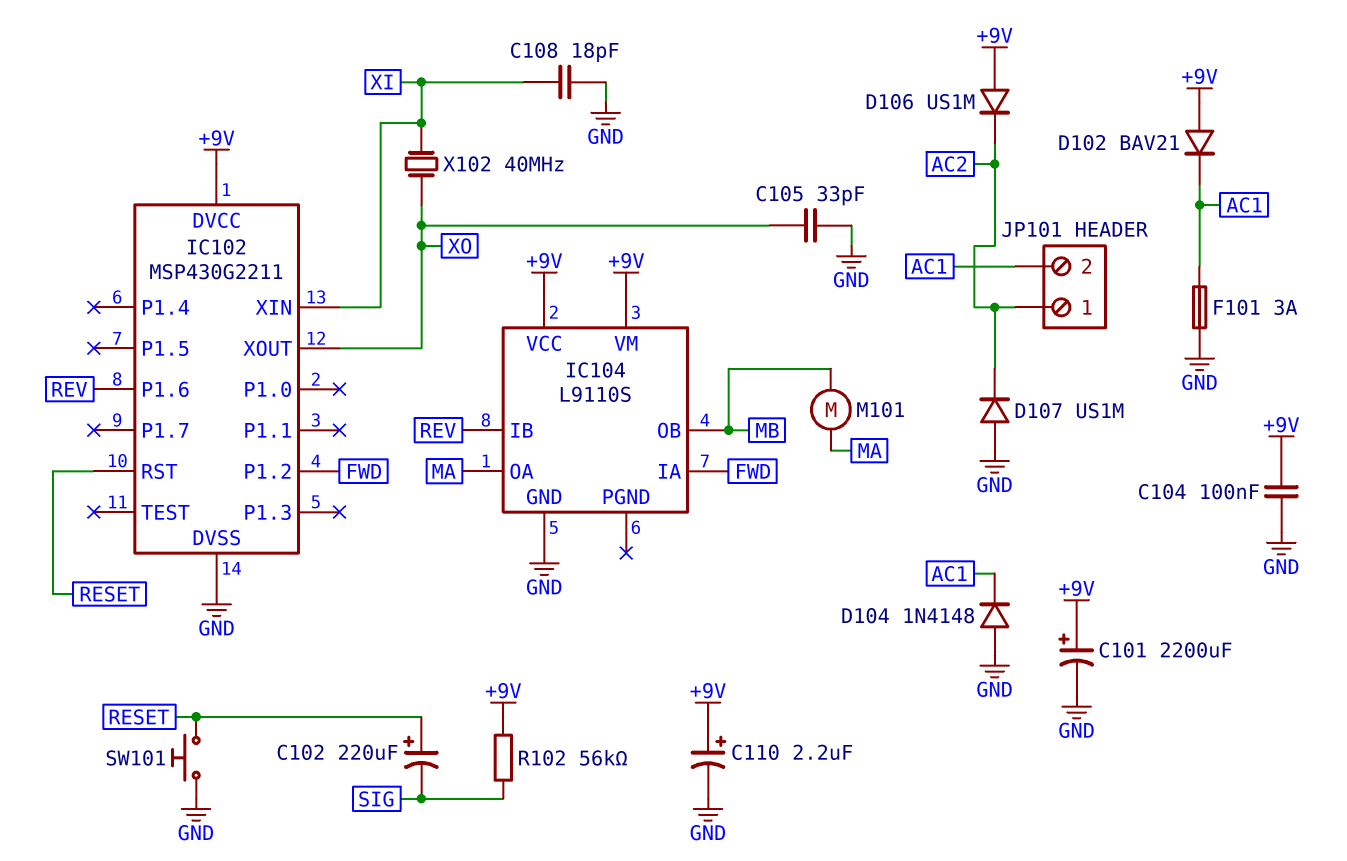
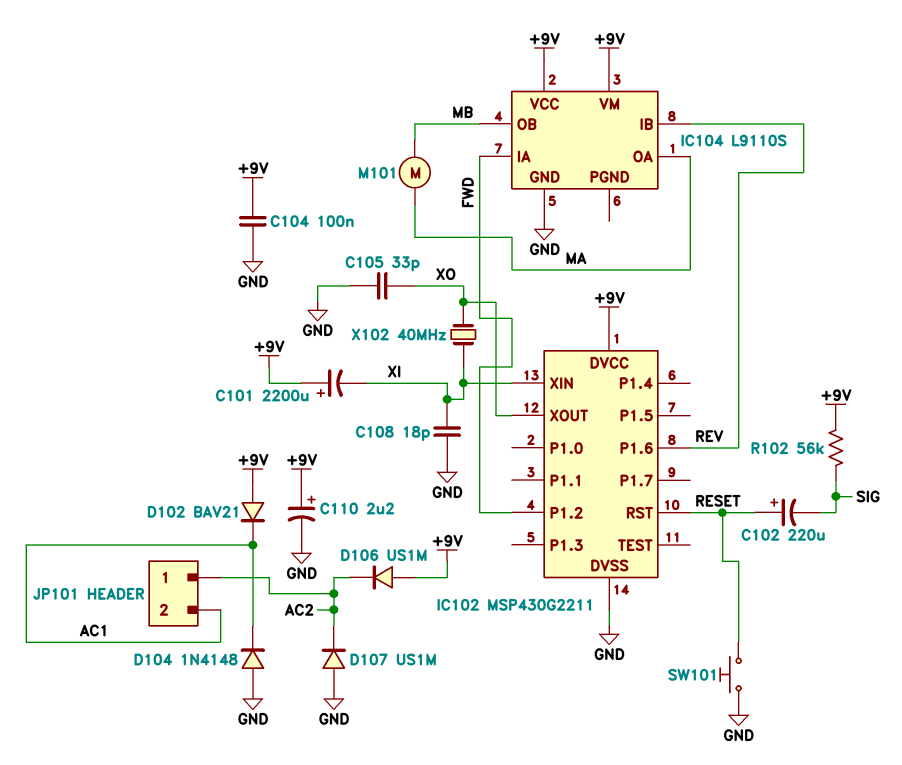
C101: 2200uF (plus +9V, minus GND) -> 2200uF (plus +9V, minus XI)
F101: 3A (AC1, GND) -> none

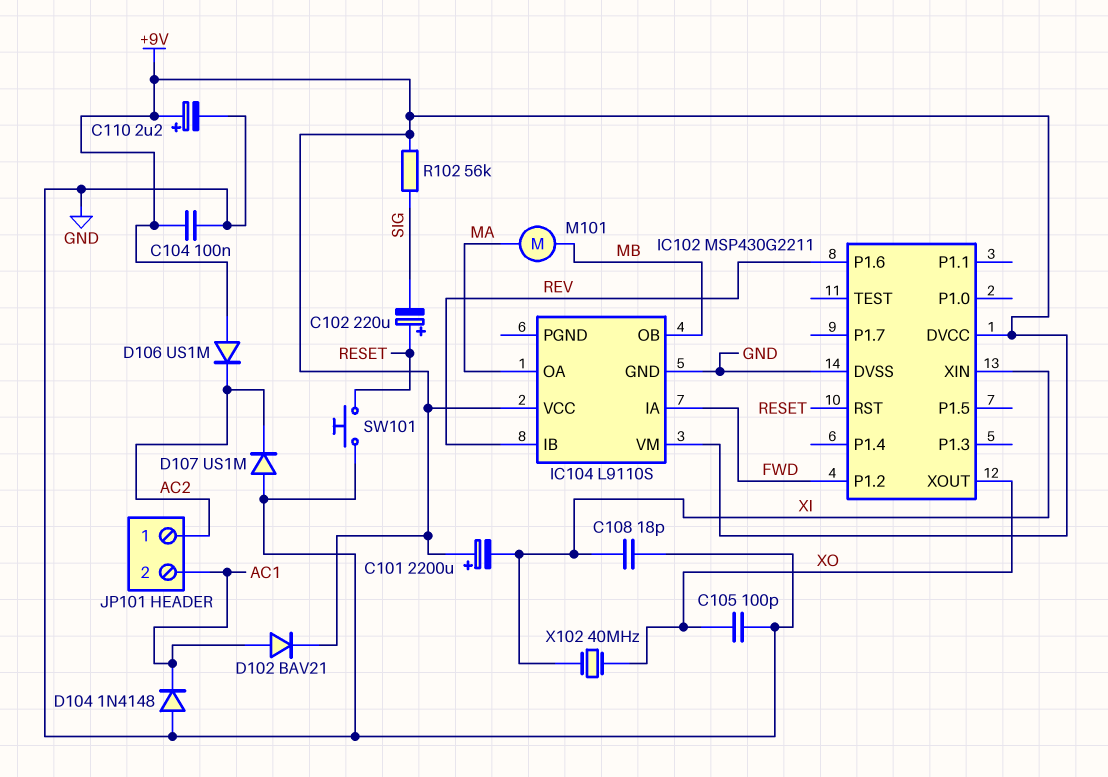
C105: 33pF (GND, XO) -> 100pF (GND, XO)
D102: diode BAV21 (A +9V, K AC1) -> diode BAV21 (A AC1, K +9V)

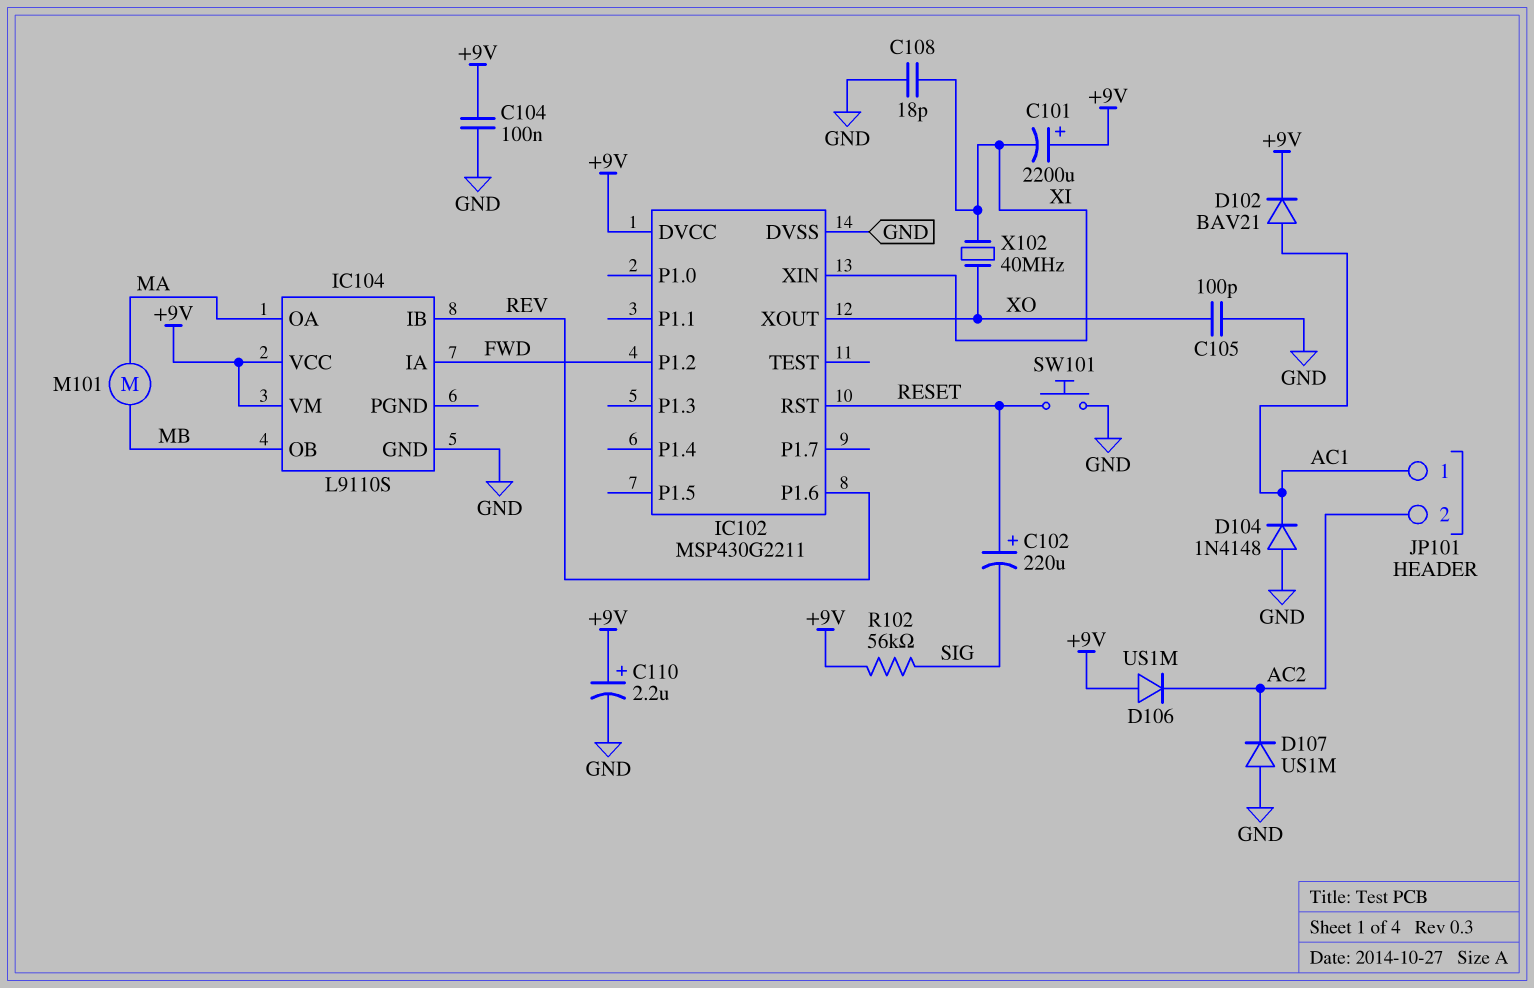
JP101 pin 1: AC2 -> AC1
JP101 pin 2: AC1 -> AC2

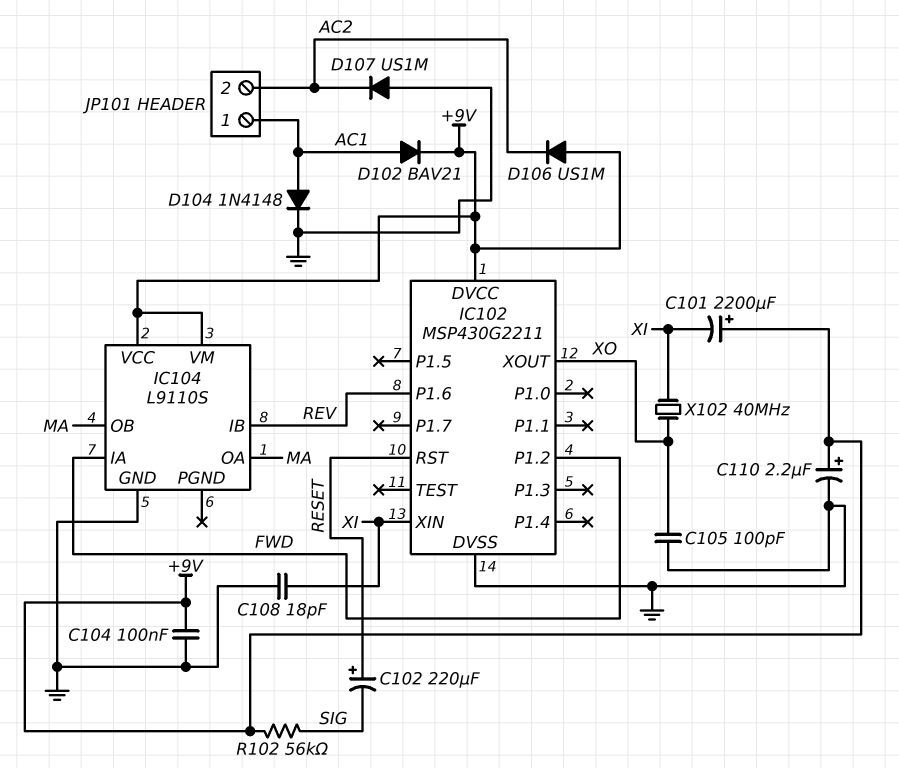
D104: diode 1N4148 (A GND, K AC1) -> diode 1N4148 (A AC1, K GND)
IC104 pin OB: MB -> MA
M101: motor (MA, MB) -> none
SW101: button (GND, RESET) -> none

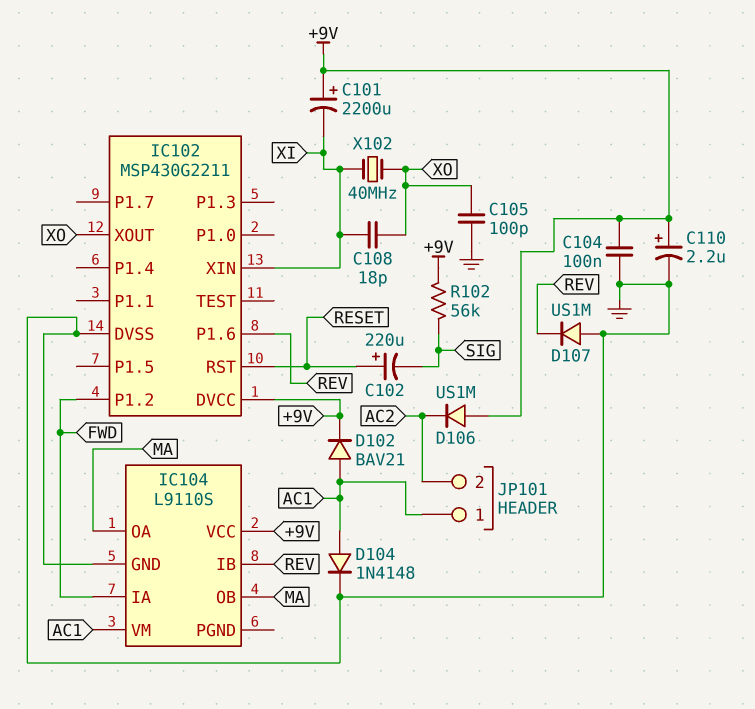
C108: 18pF (GND, XI) -> 18pF (XI, XO)
D107: diode US1M (A GND, K AC2) -> diode US1M (A GND, K REV)
IC104 pin VM: +9V -> AC1

